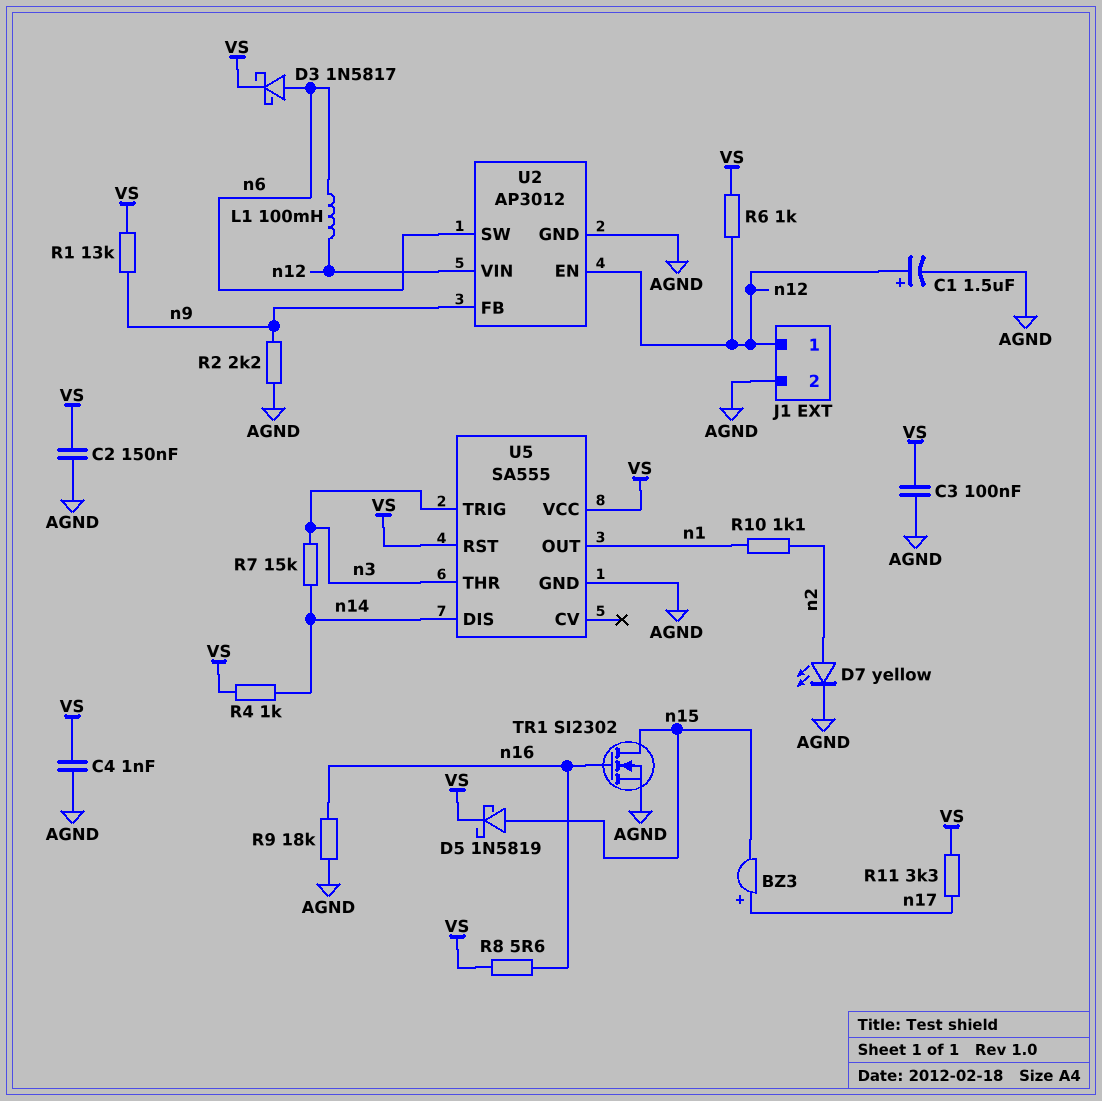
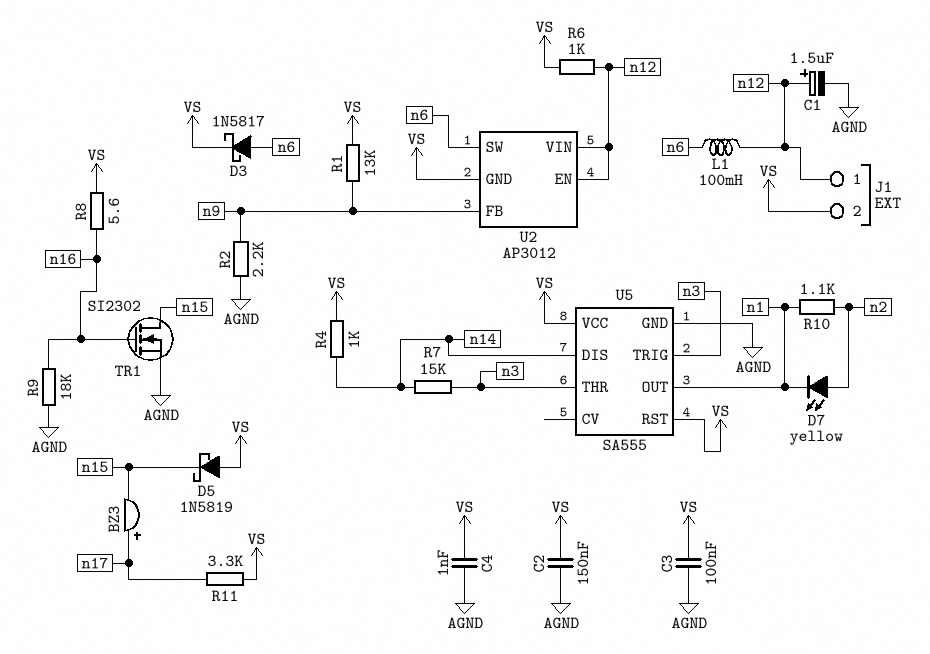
D5: schottky 1N5819 (A n15, K VS) -> schottky 1N5819 (A VS, K n15)
D7: LED yellow (A n2, K AGND) -> LED yellow (A n2, K n1)
J1 pin 2: AGND -> VS
U2 pin GND: AGND -> VS

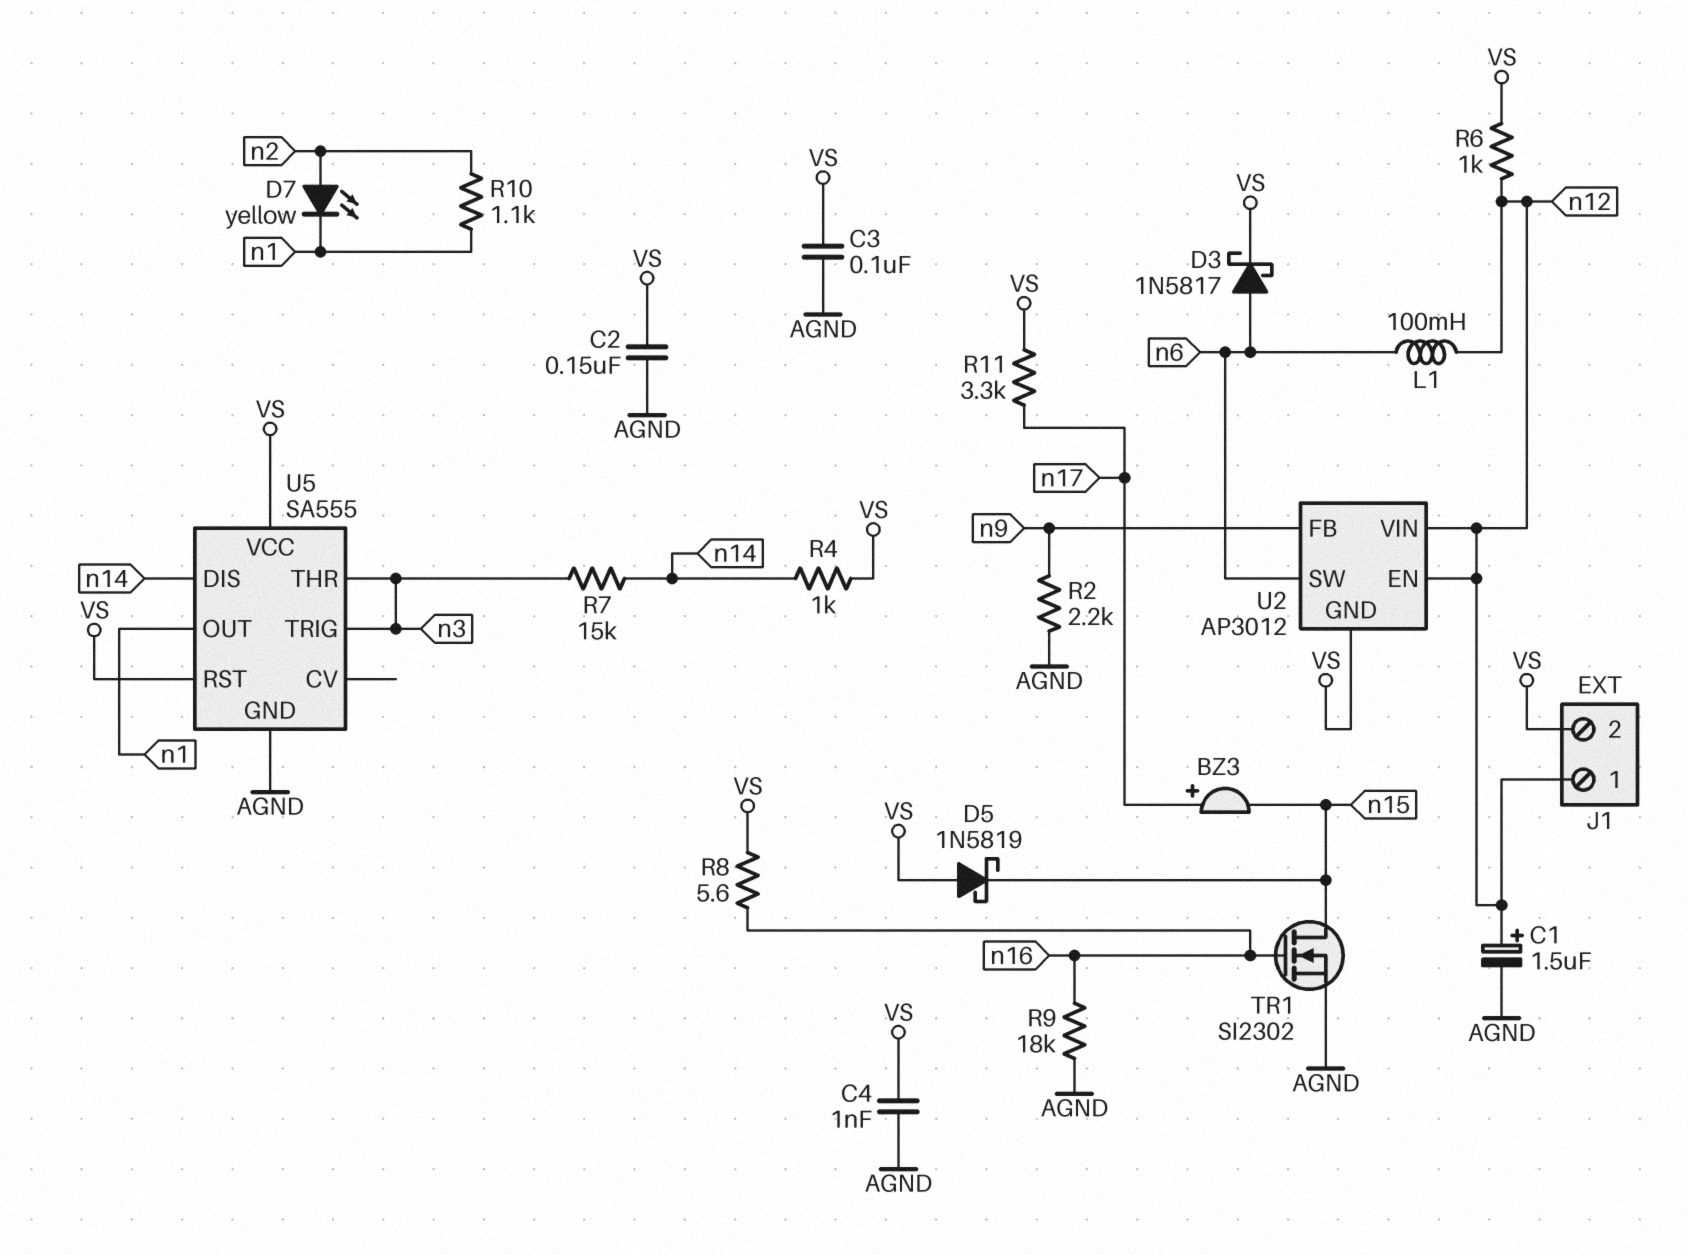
R1: 13k (VS, n9) -> none

